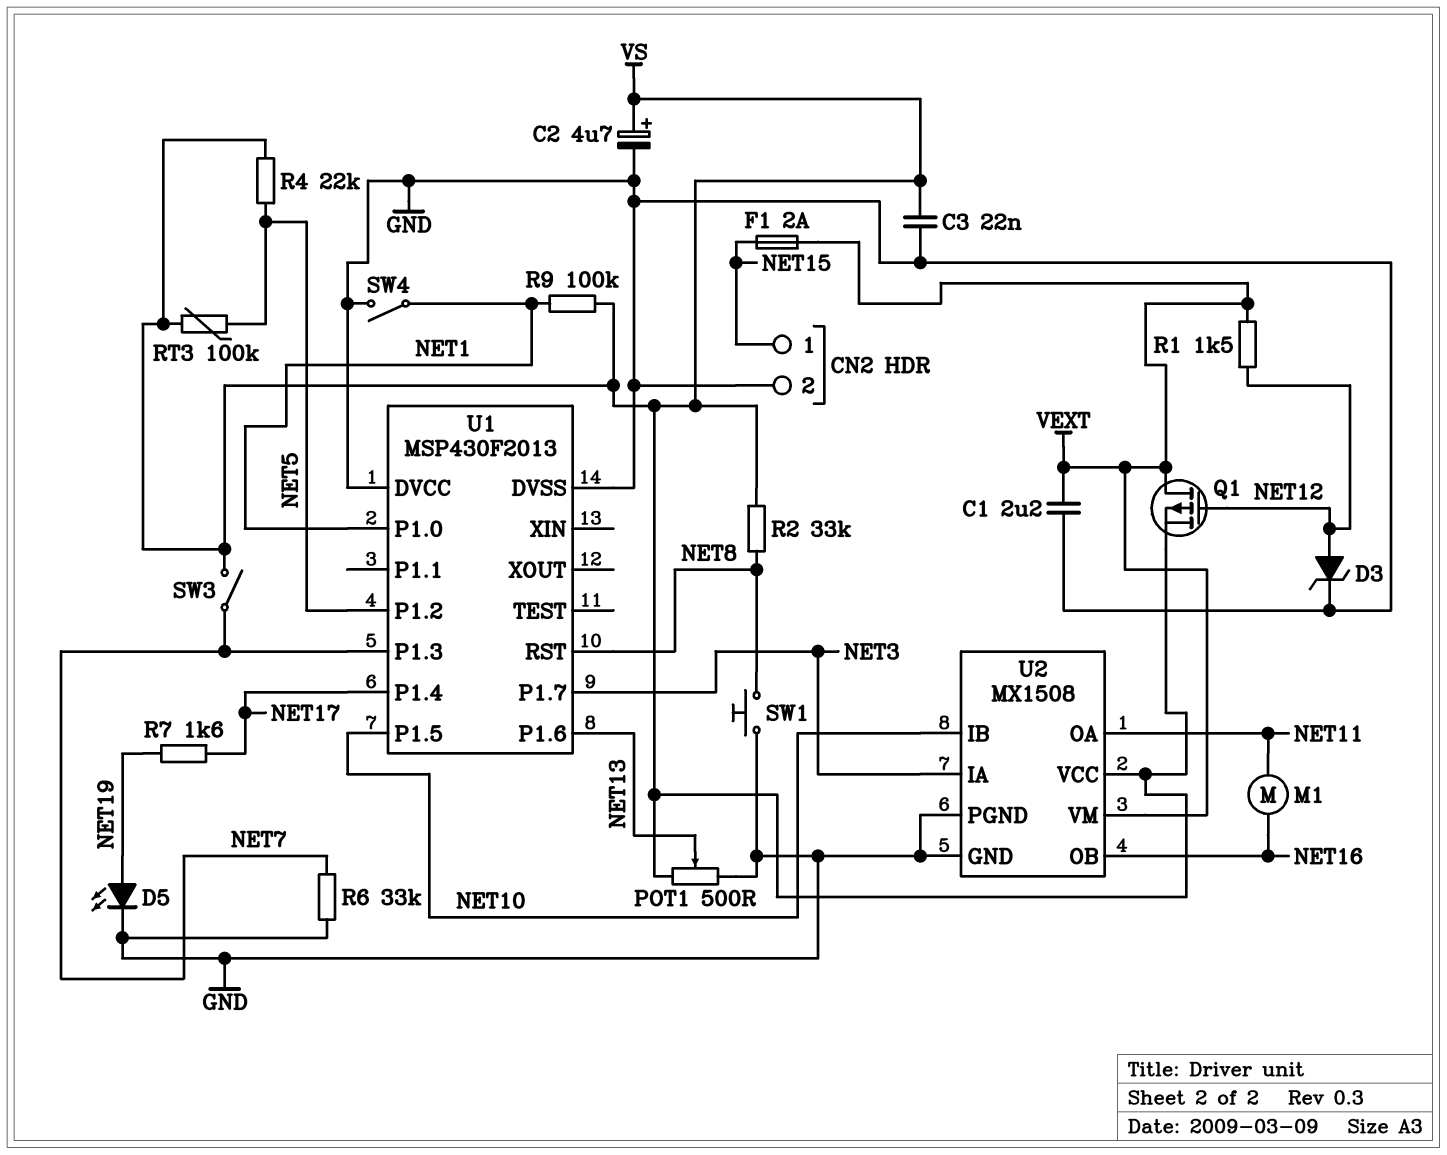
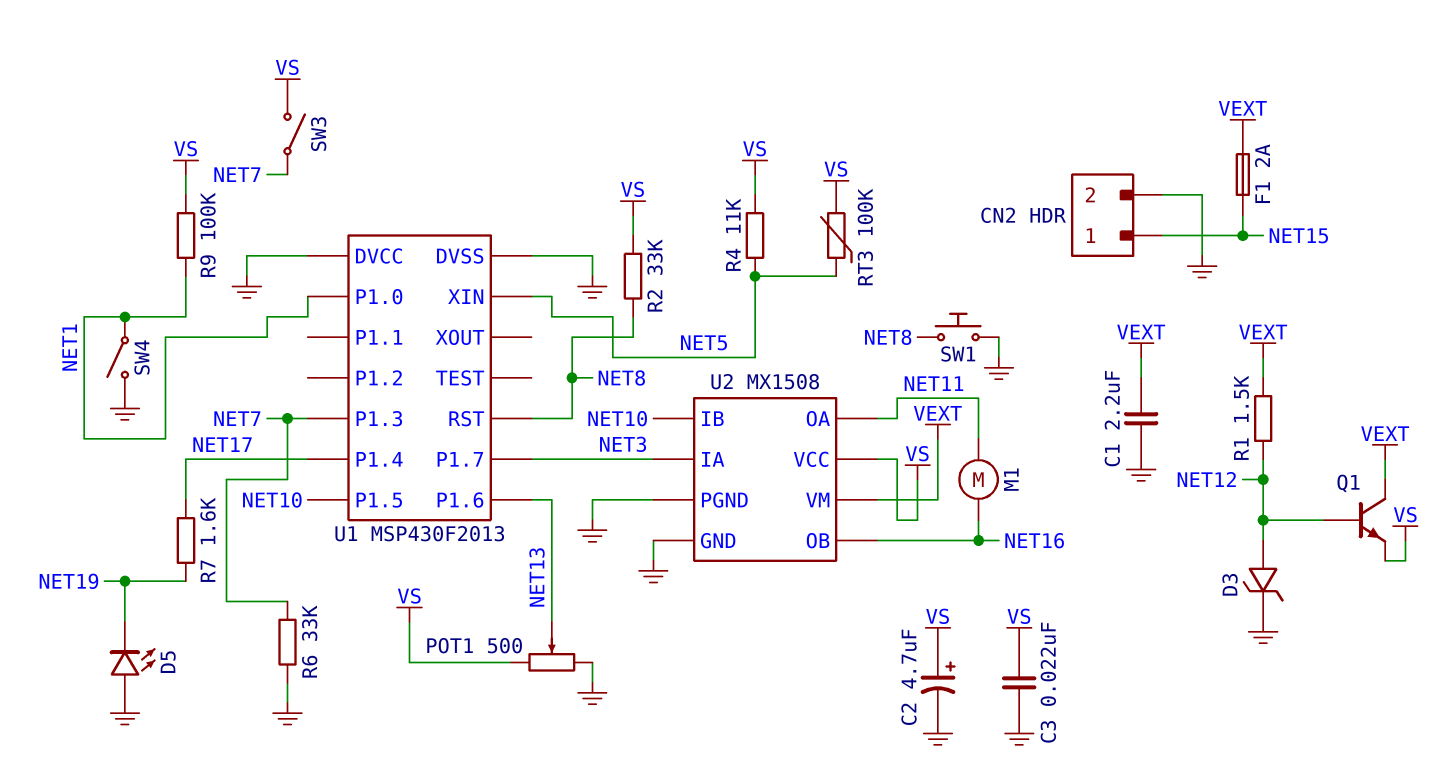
D5: LED (A NET19, K GND) -> LED (A GND, K NET19)
Q1: PMOS (G NET12, D VEXT, S VS) -> NPN (B NET12, C VEXT, E VS)
R4: 22k (NET5, VS) -> 11k (NET5, VS)
U1 pin P1.2: NET5 -> none
U1 pin XIN: none -> NET5

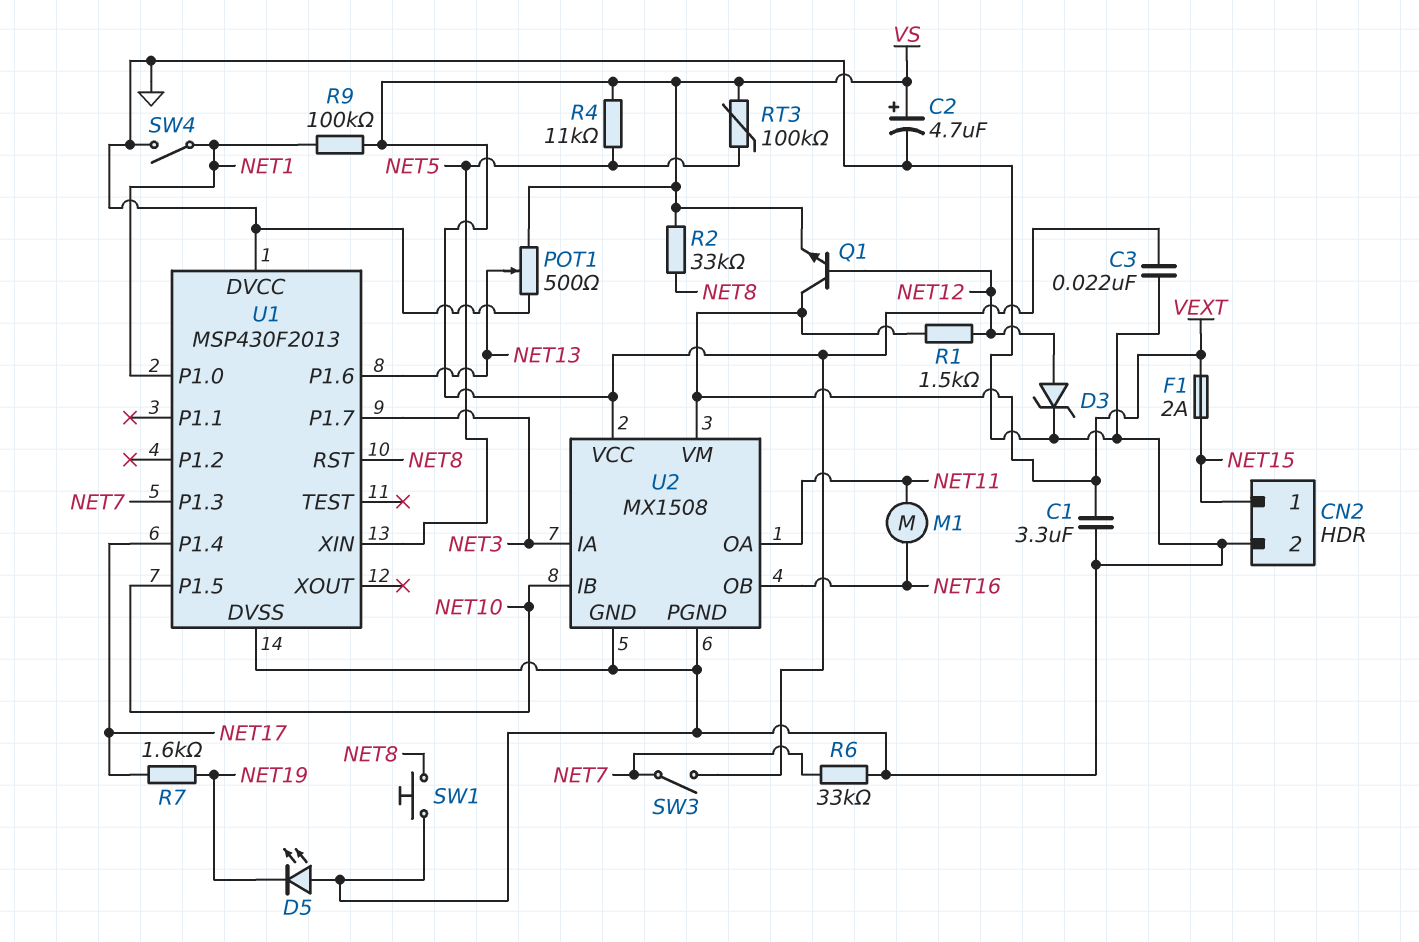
C1: 2.2uF (GND, VEXT) -> 3.3uF (GND, VEXT)

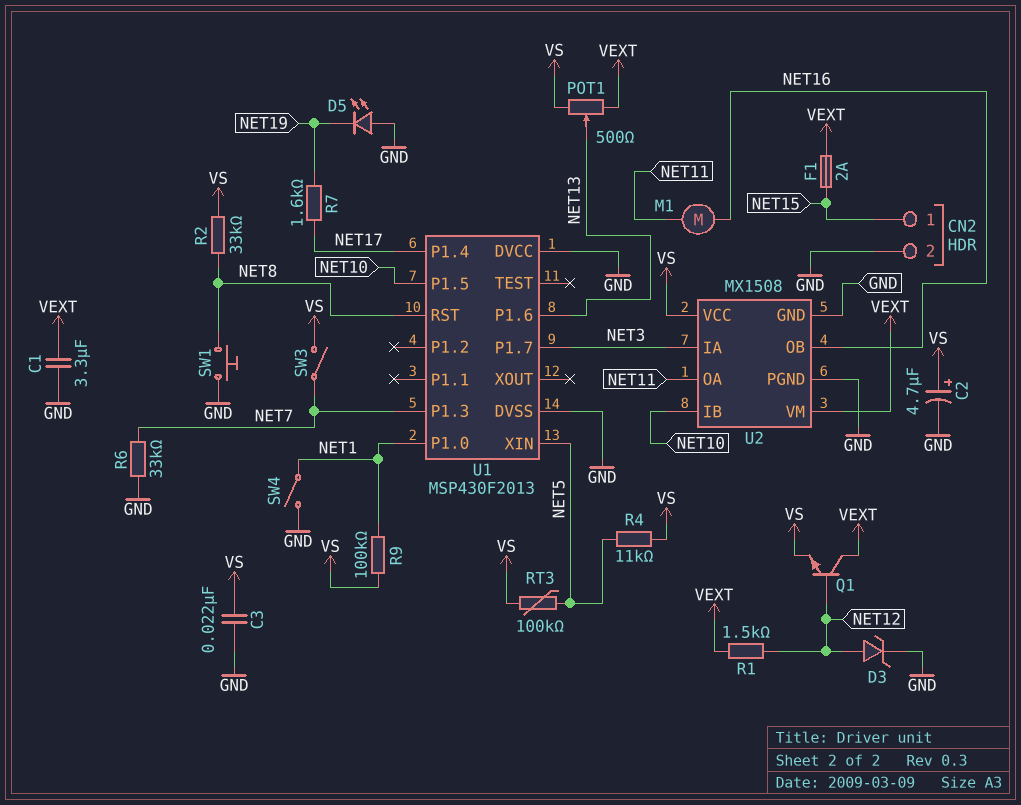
POT1: 500 (GND, VS, wiper NET13) -> 500 (VEXT, VS, wiper NET13)

